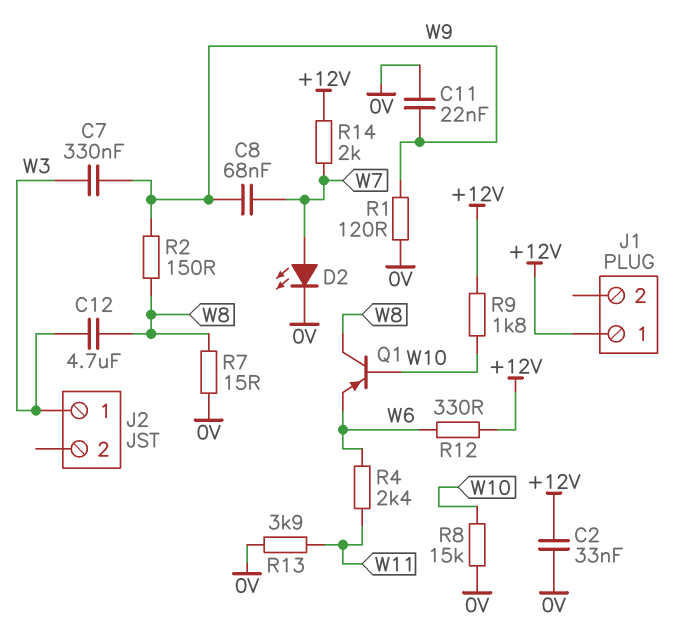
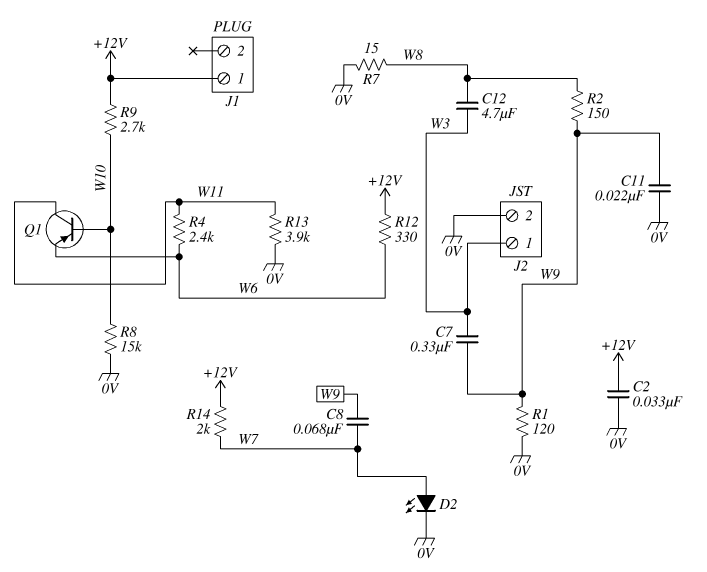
J2 pin 2: none -> 0V
Q1: PNP (B W10, C W8, E W6) -> PNP (B W10, C W11, E W6)
R9: 1.8k (+12V, W10) -> 2.7k (+12V, W10)

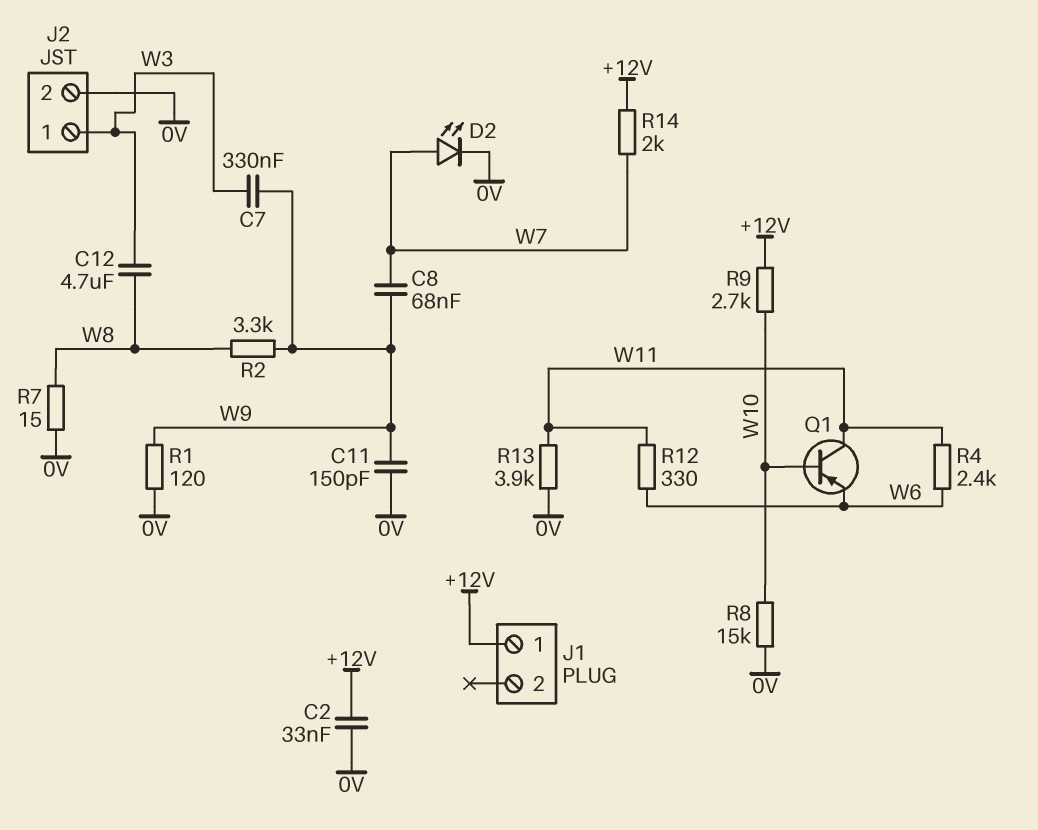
C11: 22nF (0V, W9) -> 150pF (0V, W9)
R2: 150 (W8, W9) -> 3.3k (W8, W9)
R12: 330 (+12V, W6) -> 330 (W6, W11)

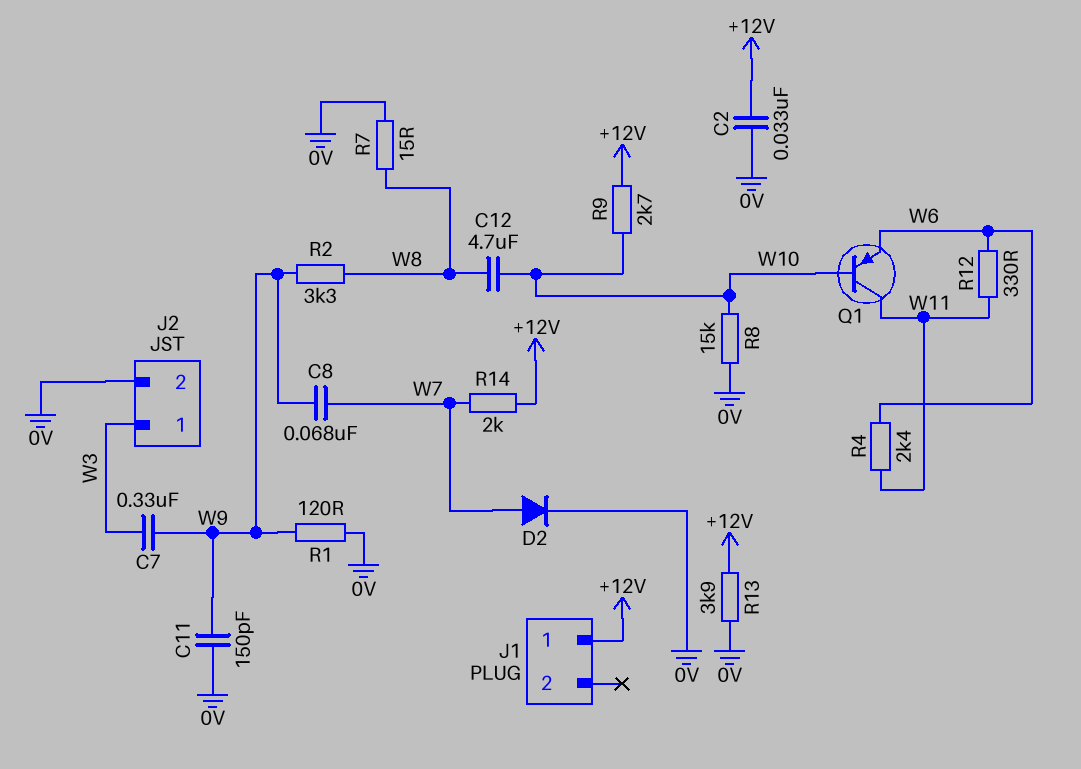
C12: 4.7uF (W3, W8) -> 4.7uF (W8, W10)
D2: LED (A W7, K 0V) -> diode (A W7, K 0V)
R13: 3.9k (0V, W11) -> 3.9k (+12V, 0V)

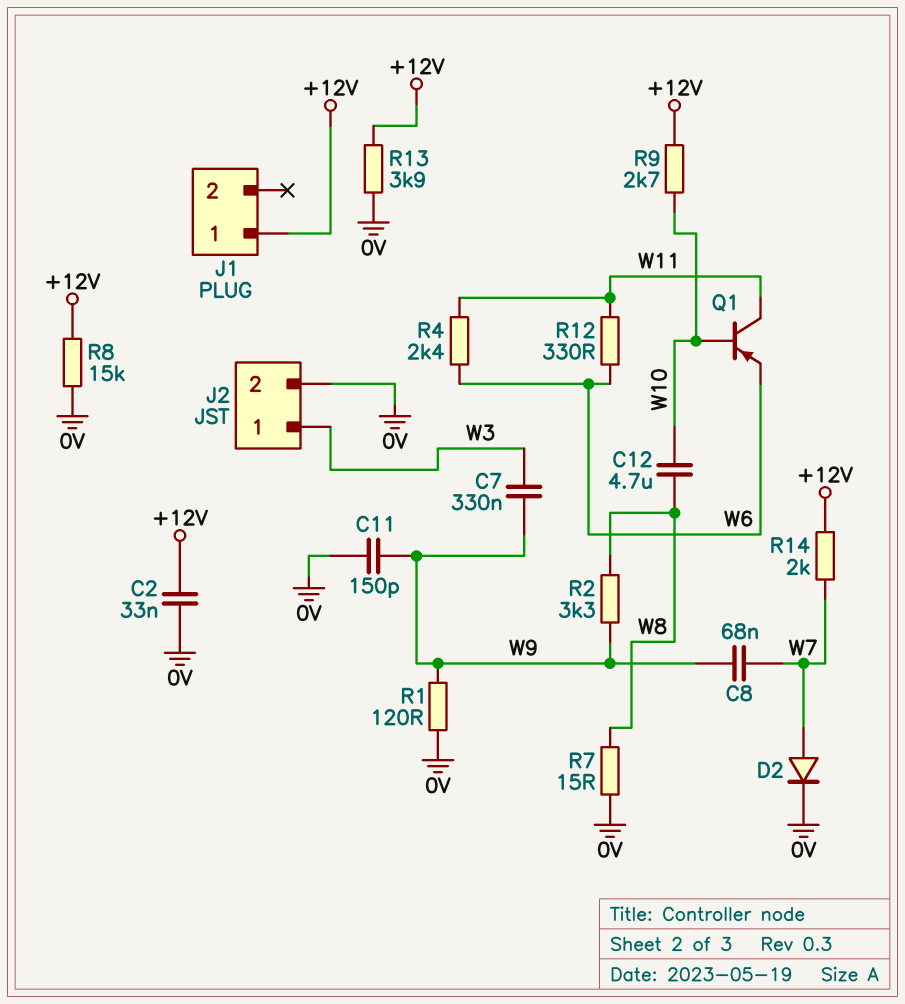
R8: 15k (0V, W10) -> 15k (+12V, 0V)

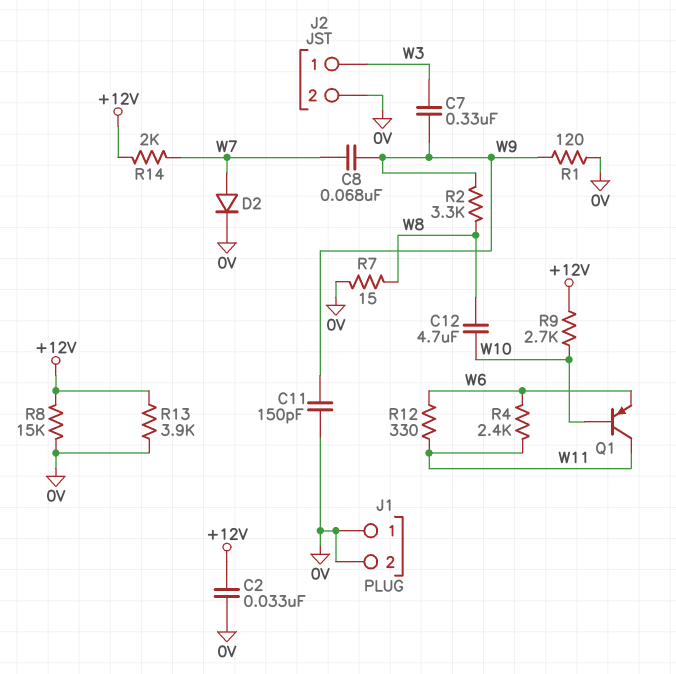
J1 pin 1: +12V -> 0V
J1 pin 2: none -> 0V

